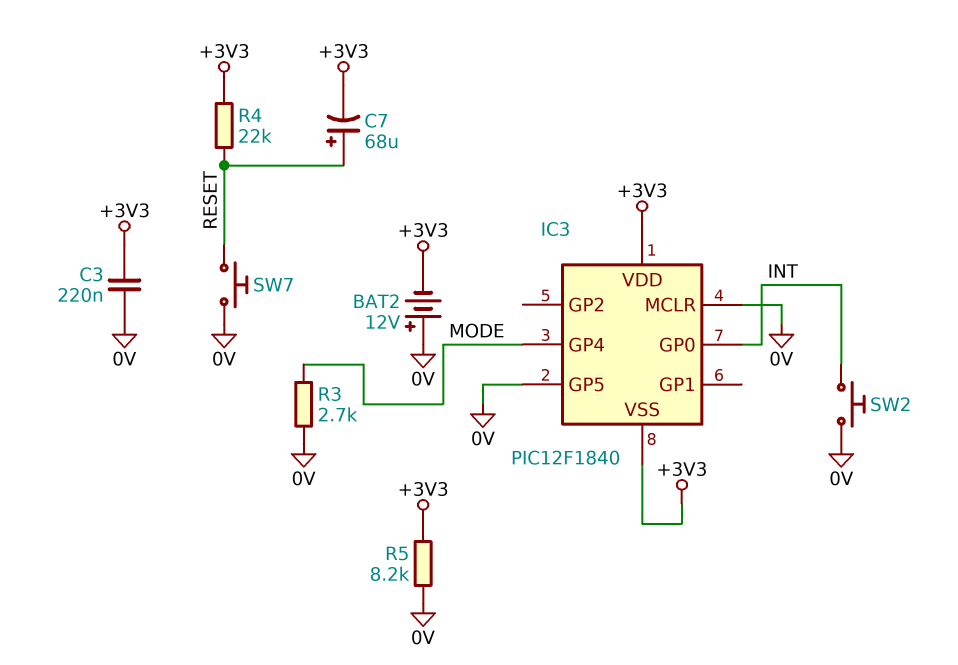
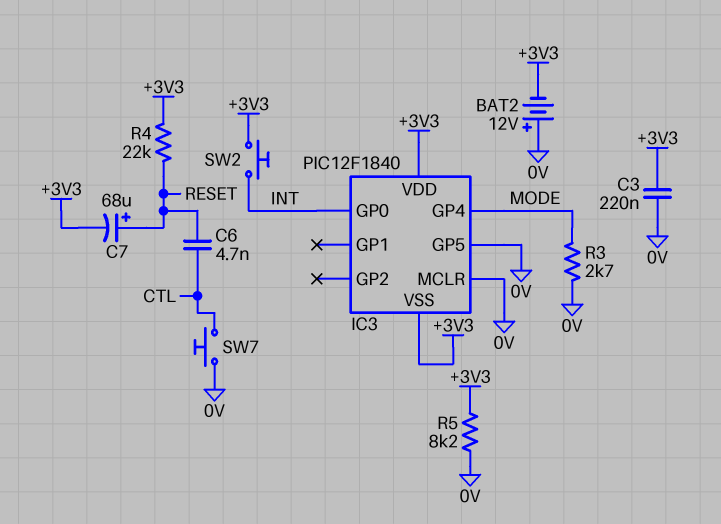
C6: none -> 4.7nF (CTL, RESET)
SW2: button (0V, INT) -> button (+3V3, INT)
SW7: button (0V, RESET) -> button (0V, CTL)

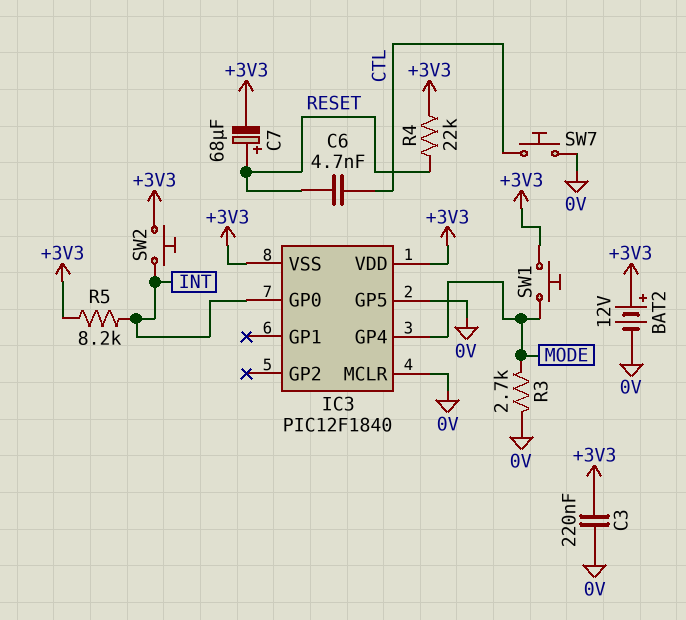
BAT2: 12V (plus 0V, minus +3V3) -> 12V (plus +3V3, minus 0V)
R5: 8.2k (+3V3, 0V) -> 8.2k (+3V3, INT)
SW1: none -> button (+3V3, MODE)

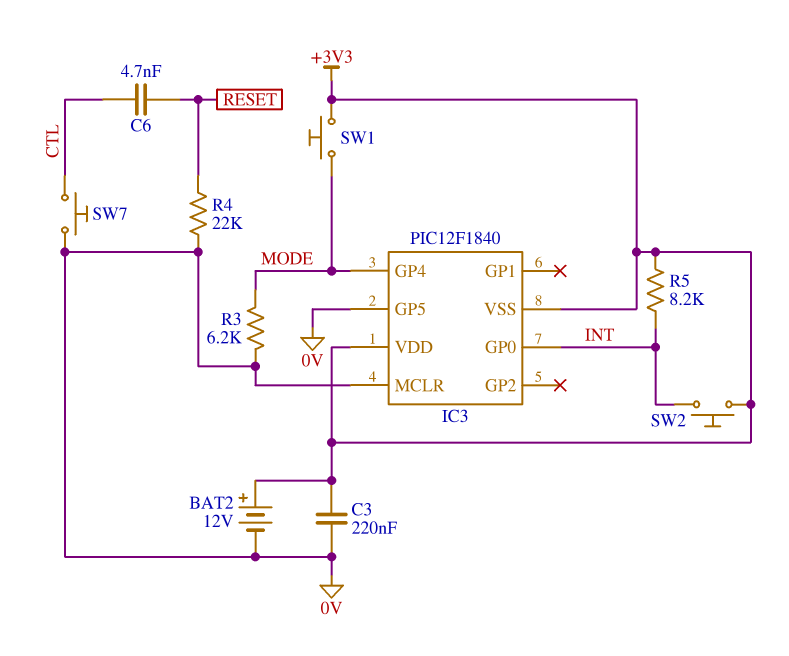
C7: 68uF (plus RESET, minus +3V3) -> none
R3: 2.7k (0V, MODE) -> 6.2k (0V, MODE)
R4: 22k (+3V3, RESET) -> 22k (0V, RESET)

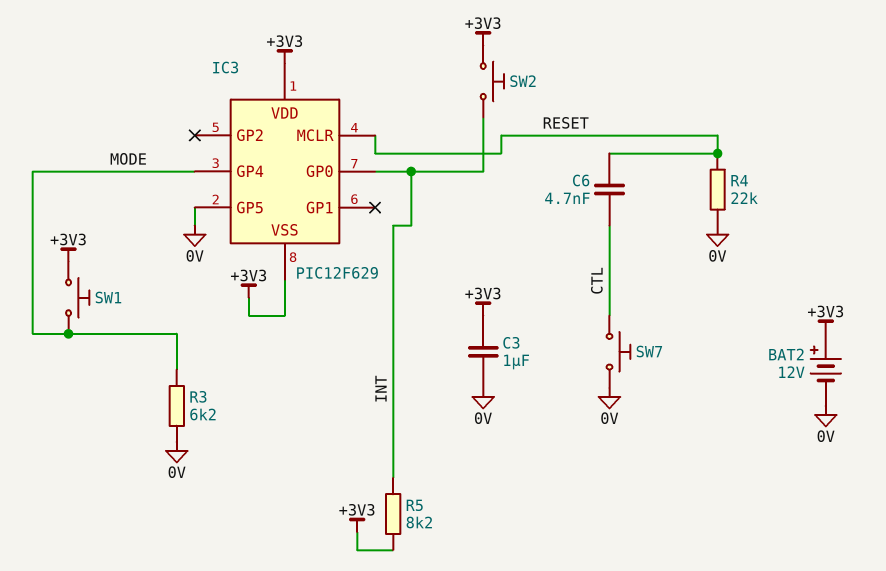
C3: 220nF (+3V3, 0V) -> 1uF (+3V3, 0V)
IC3: PIC12F1840 -> PIC12F629
IC3 pin MCLR: 0V -> RESET

